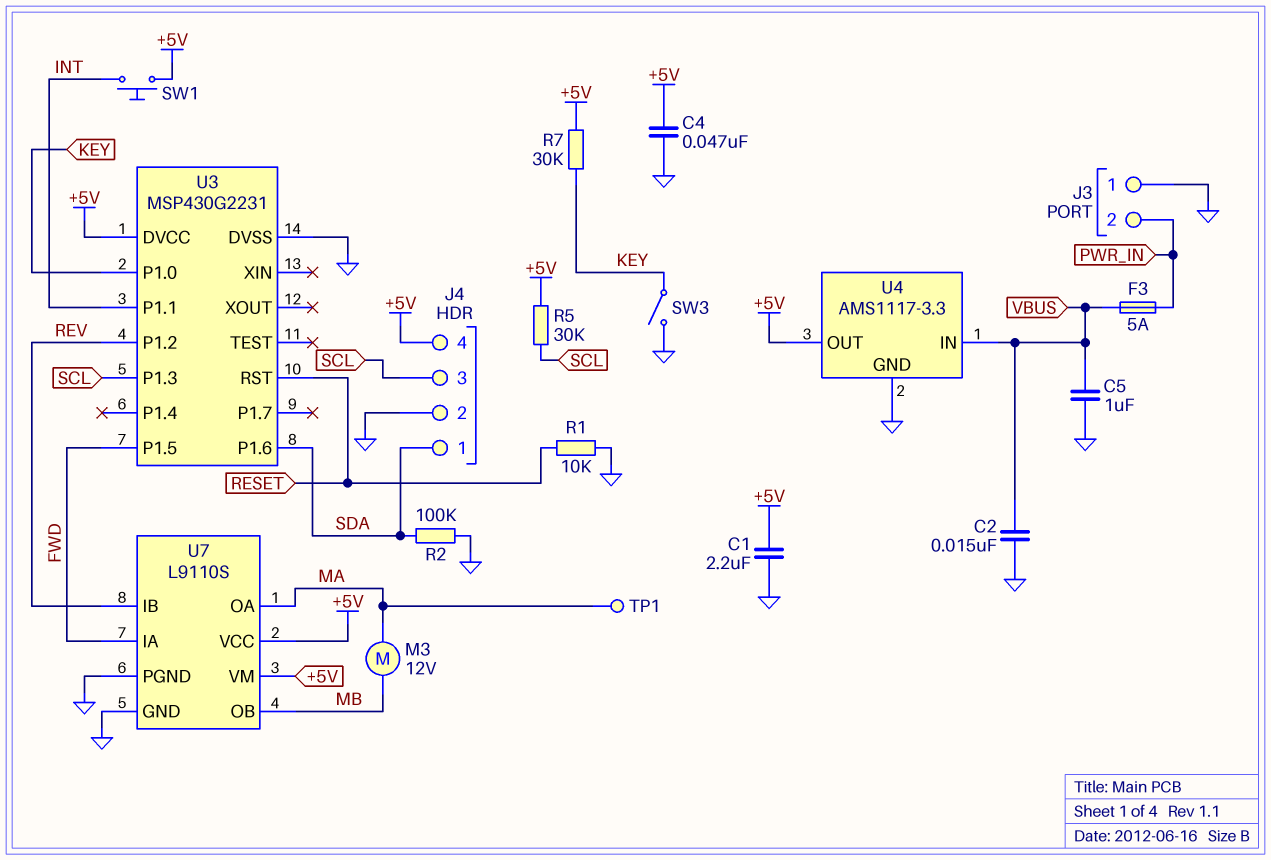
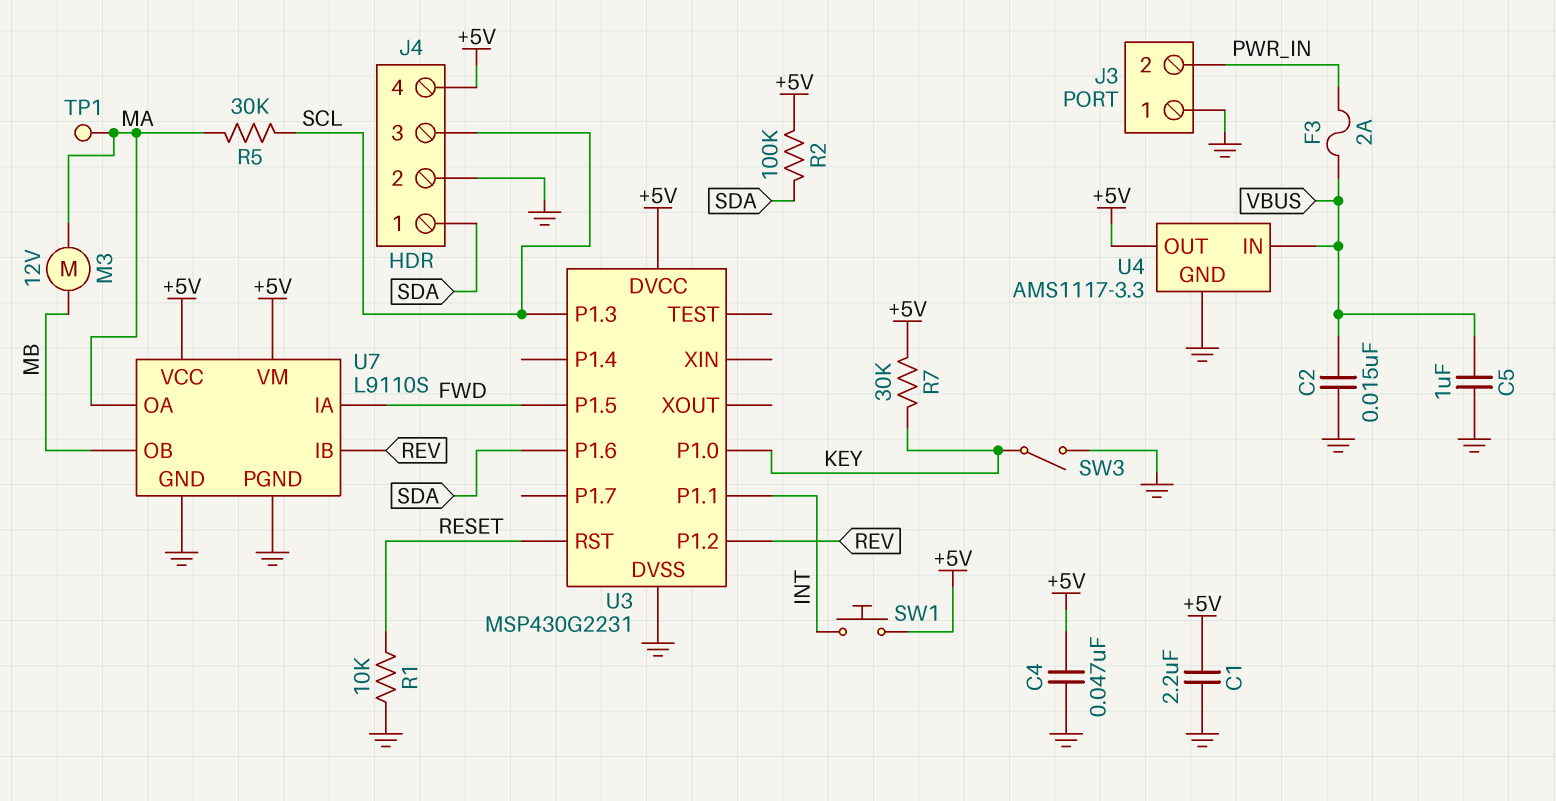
F3: 5A (PWR_IN, VBUS) -> 2A (PWR_IN, VBUS)
R2: 100k (GND, SDA) -> 100k (+5V, SDA)
R5: 30k (+5V, SCL) -> 30k (MA, SCL)

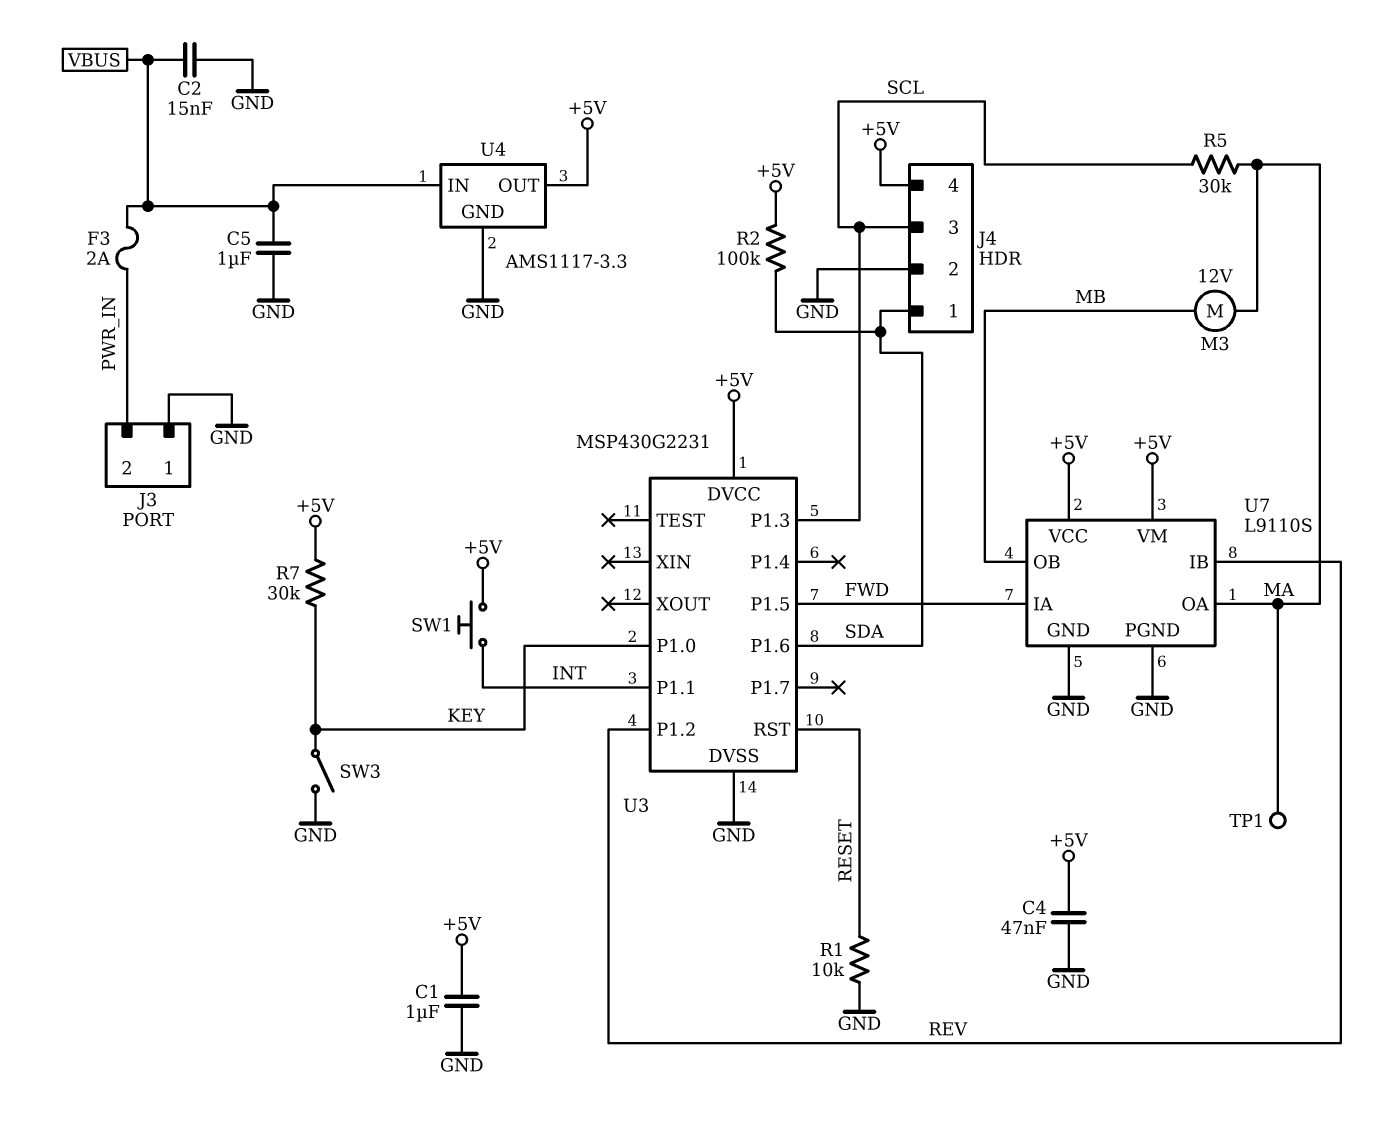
C1: 2.2uF (+5V, GND) -> 1uF (+5V, GND)

